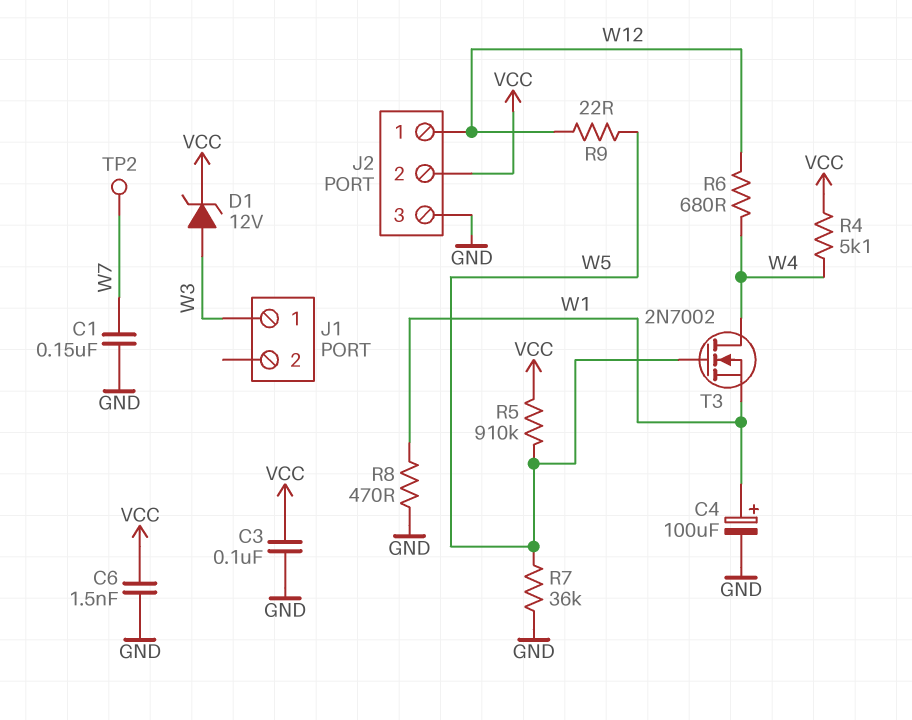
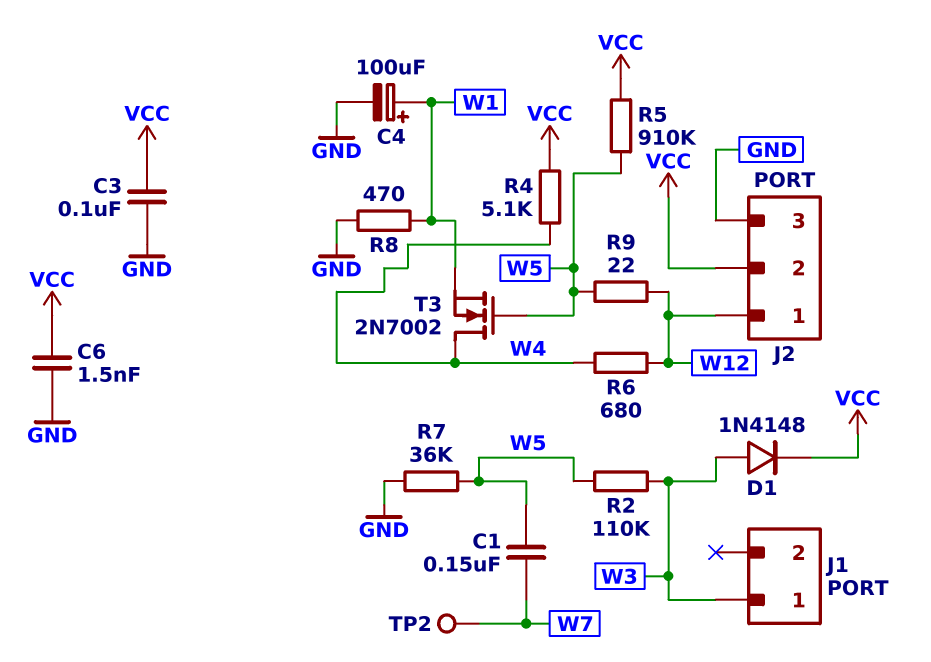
C1: 150nF (GND, W7) -> 150nF (W5, W7)
D1: zener 12V (A W3, K VCC) -> diode 1N4148 (A W3, K VCC)
R2: none -> 110k (W3, W5)

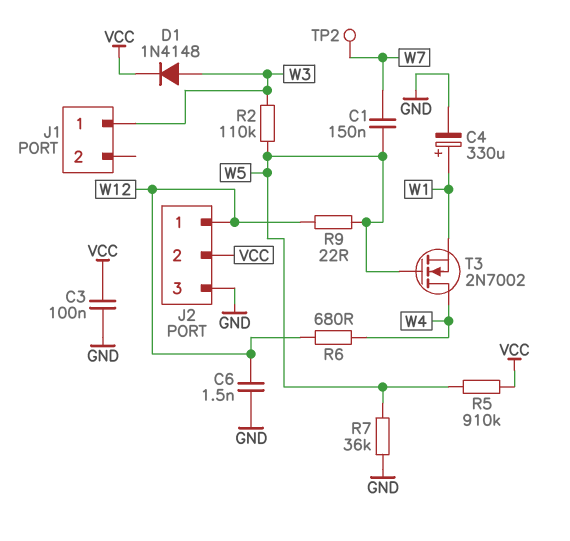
C4: 100uF (plus W1, minus GND) -> 330uF (plus W1, minus GND)
C6: 1.5nF (GND, VCC) -> 1.5nF (GND, W12)
R4: 5.1k (VCC, W4) -> none
R8: 470 (GND, W1) -> none

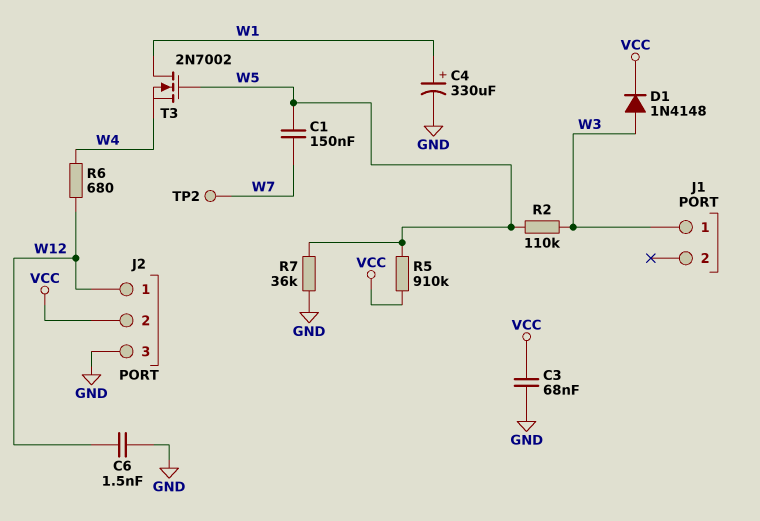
C3: 100nF (GND, VCC) -> 68nF (GND, VCC)
R9: 22 (W5, W12) -> none
T3: NMOS 2N7002 (G W5, D W4, S W1) -> NMOS 2N7002 (G W5, D W1, S W4)

